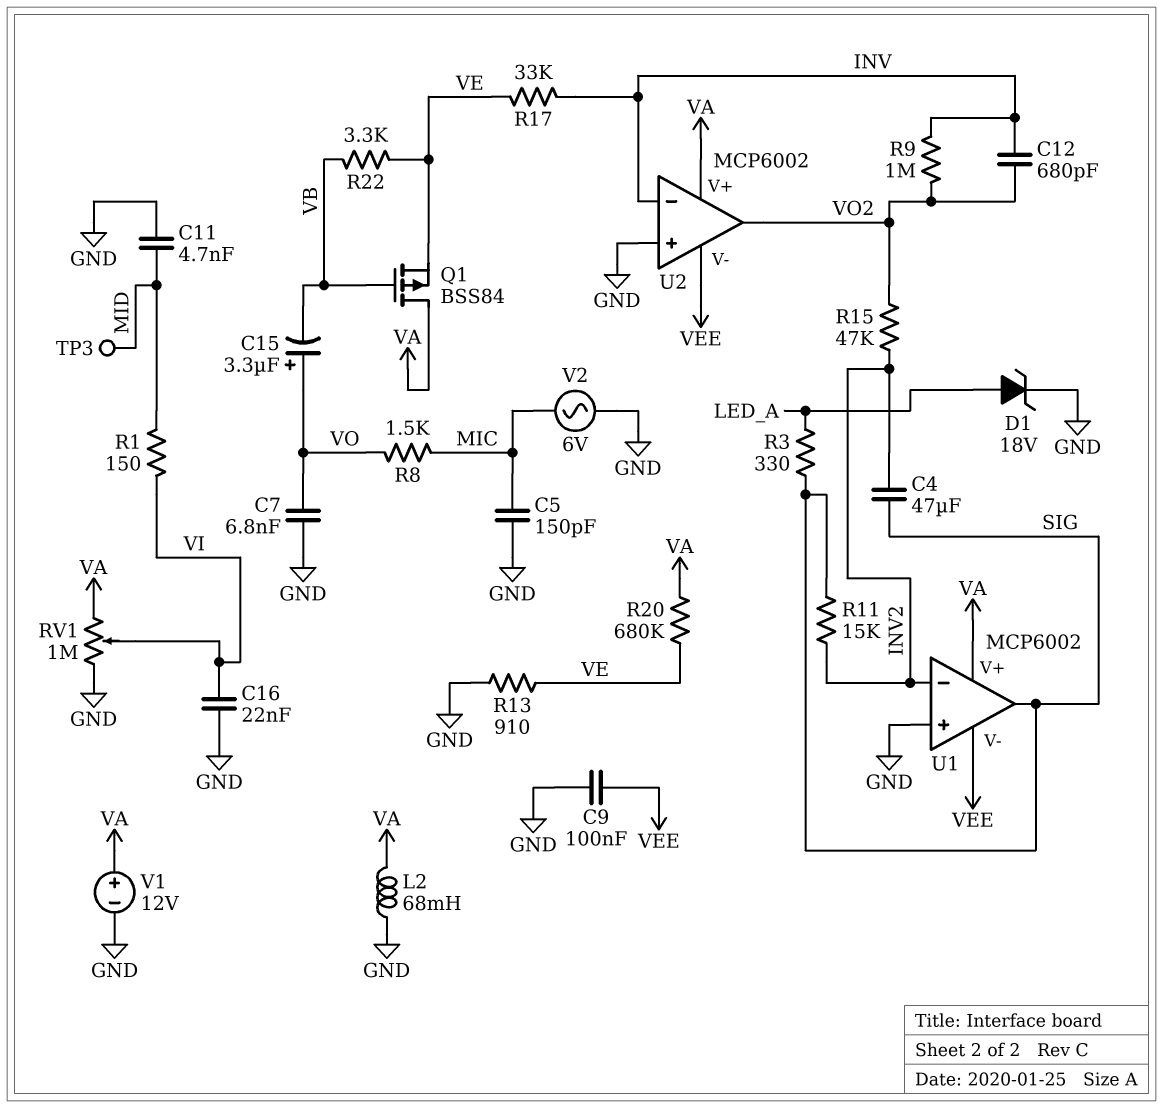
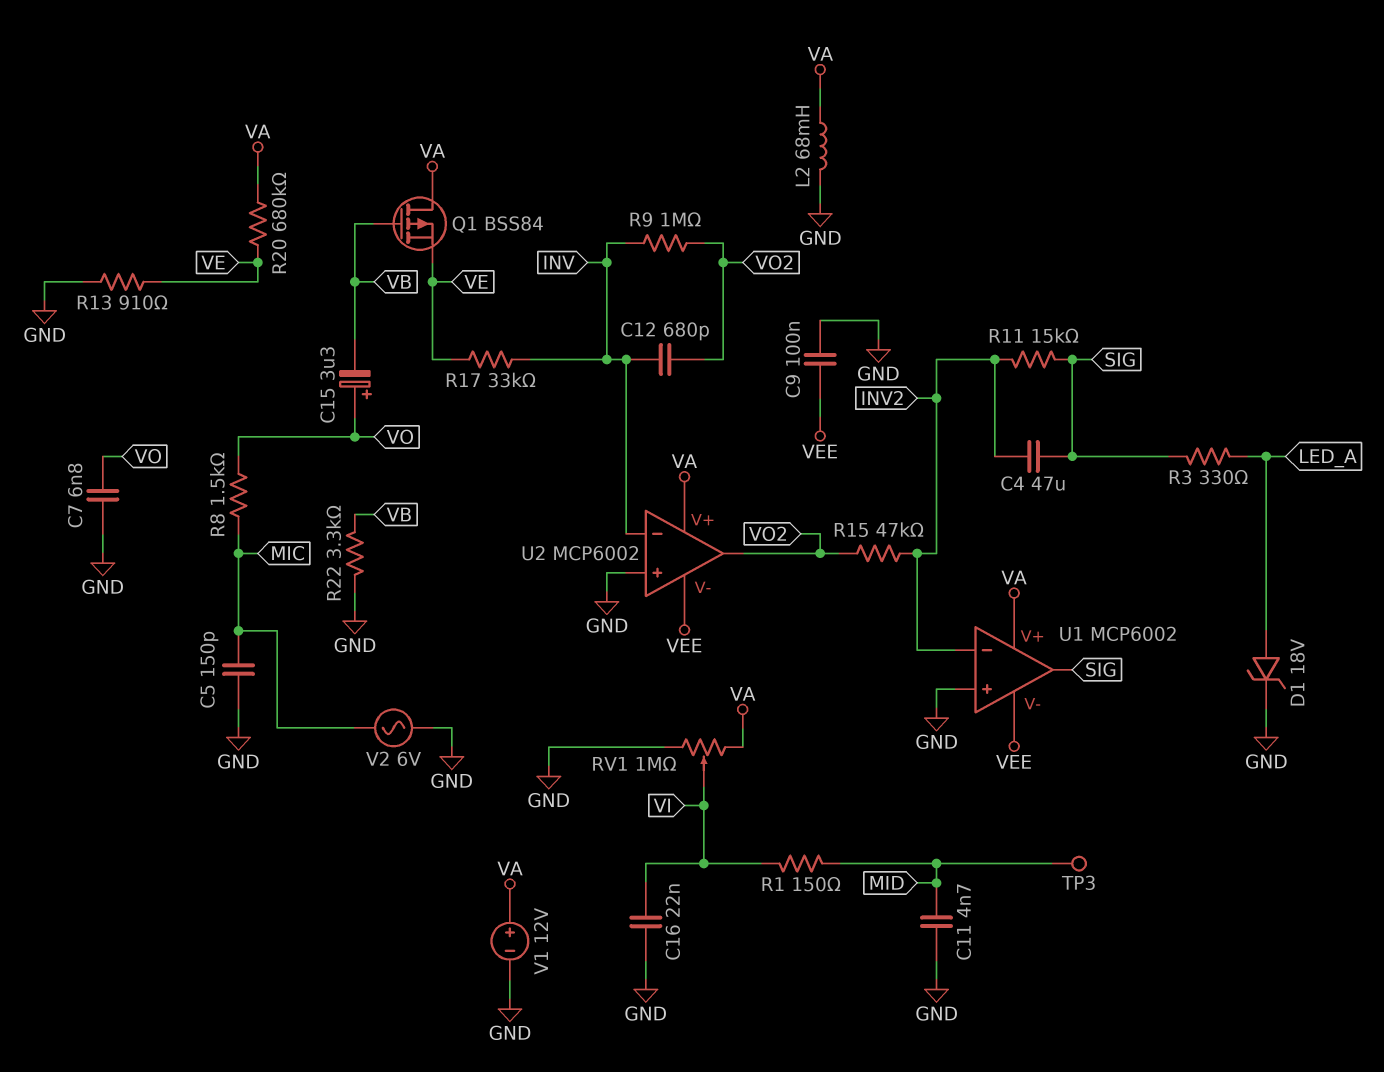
R22: 3.3k (VB, VE) -> 3.3k (GND, VB)

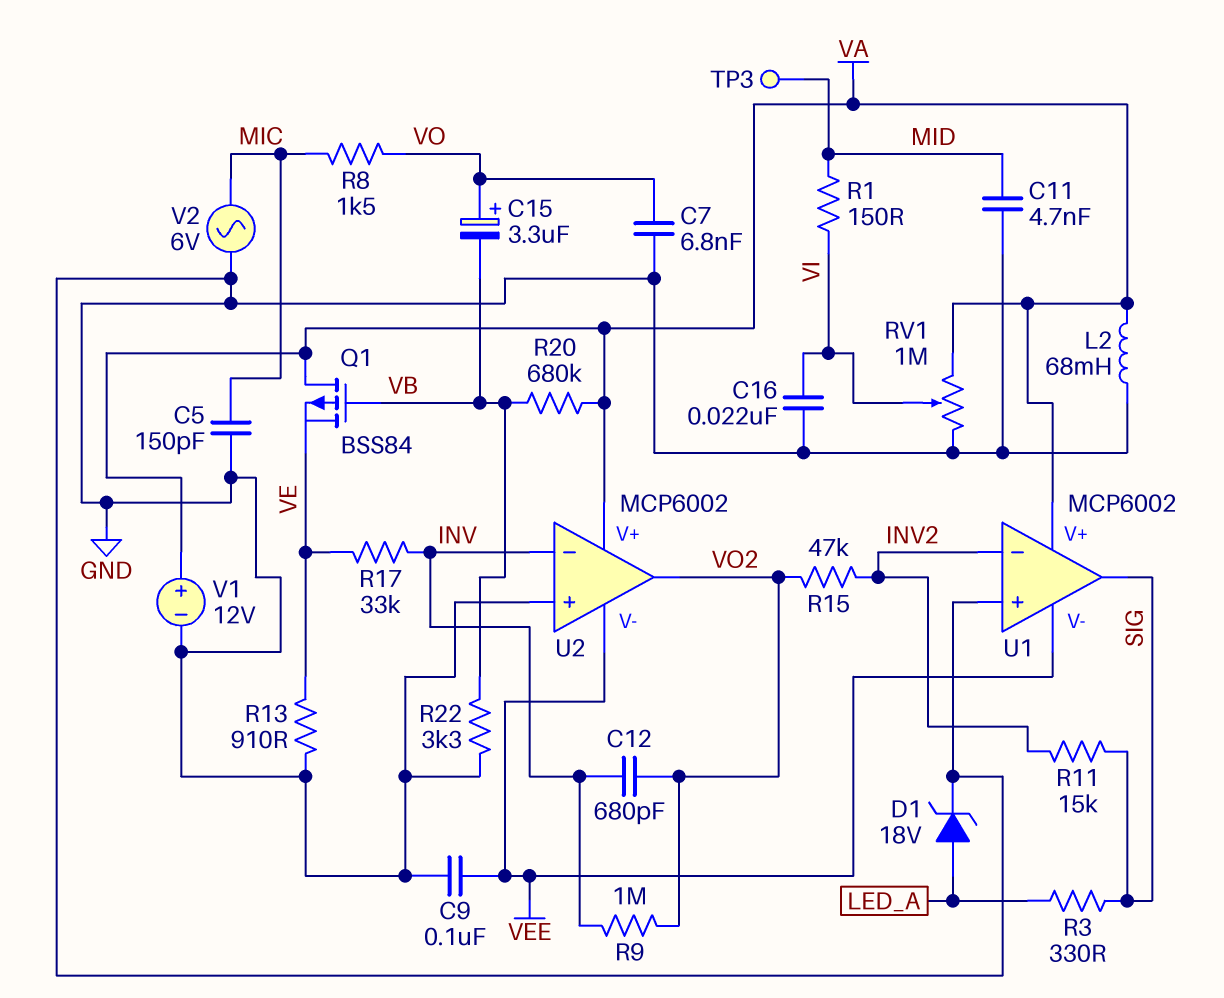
C4: 47uF (INV2, SIG) -> none
R20: 680k (VA, VE) -> 680k (VA, VB)

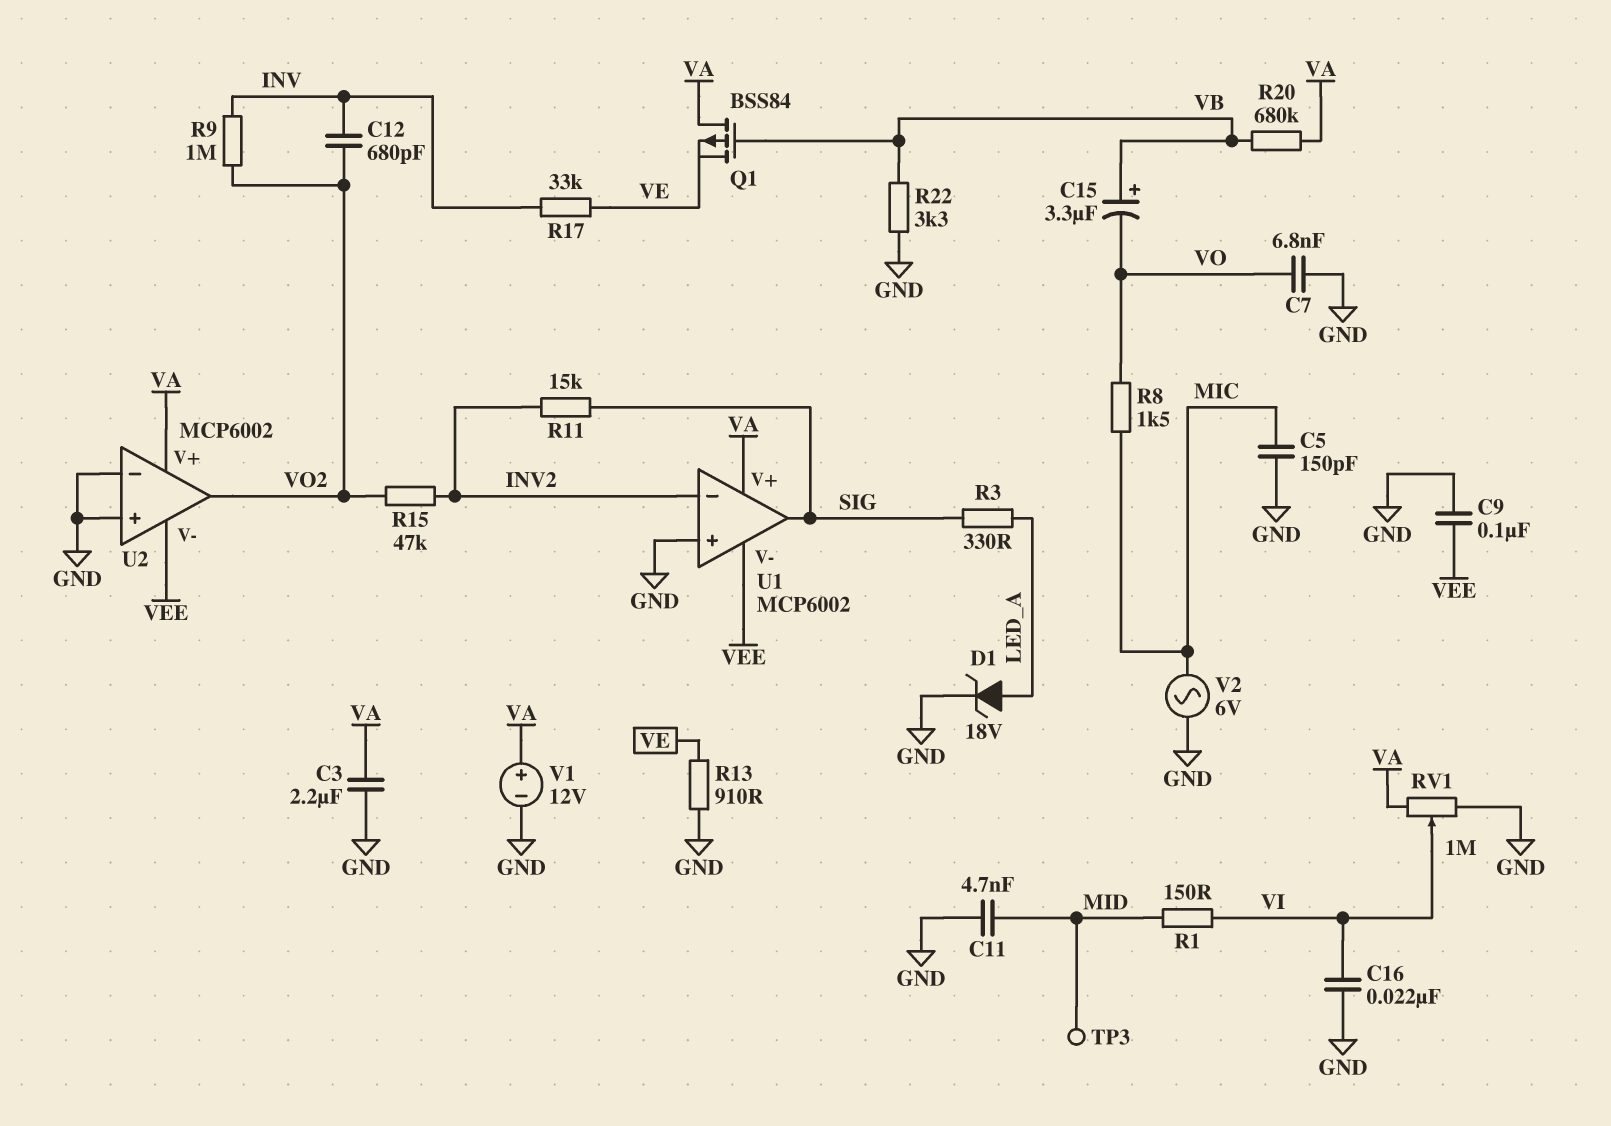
C3: none -> 2.2uF (GND, VA)
C15: 3.3uF (plus VO, minus VB) -> 3.3uF (plus VB, minus VO)
L2: 68mH (GND, VA) -> none
U2 pin in-: INV -> GND

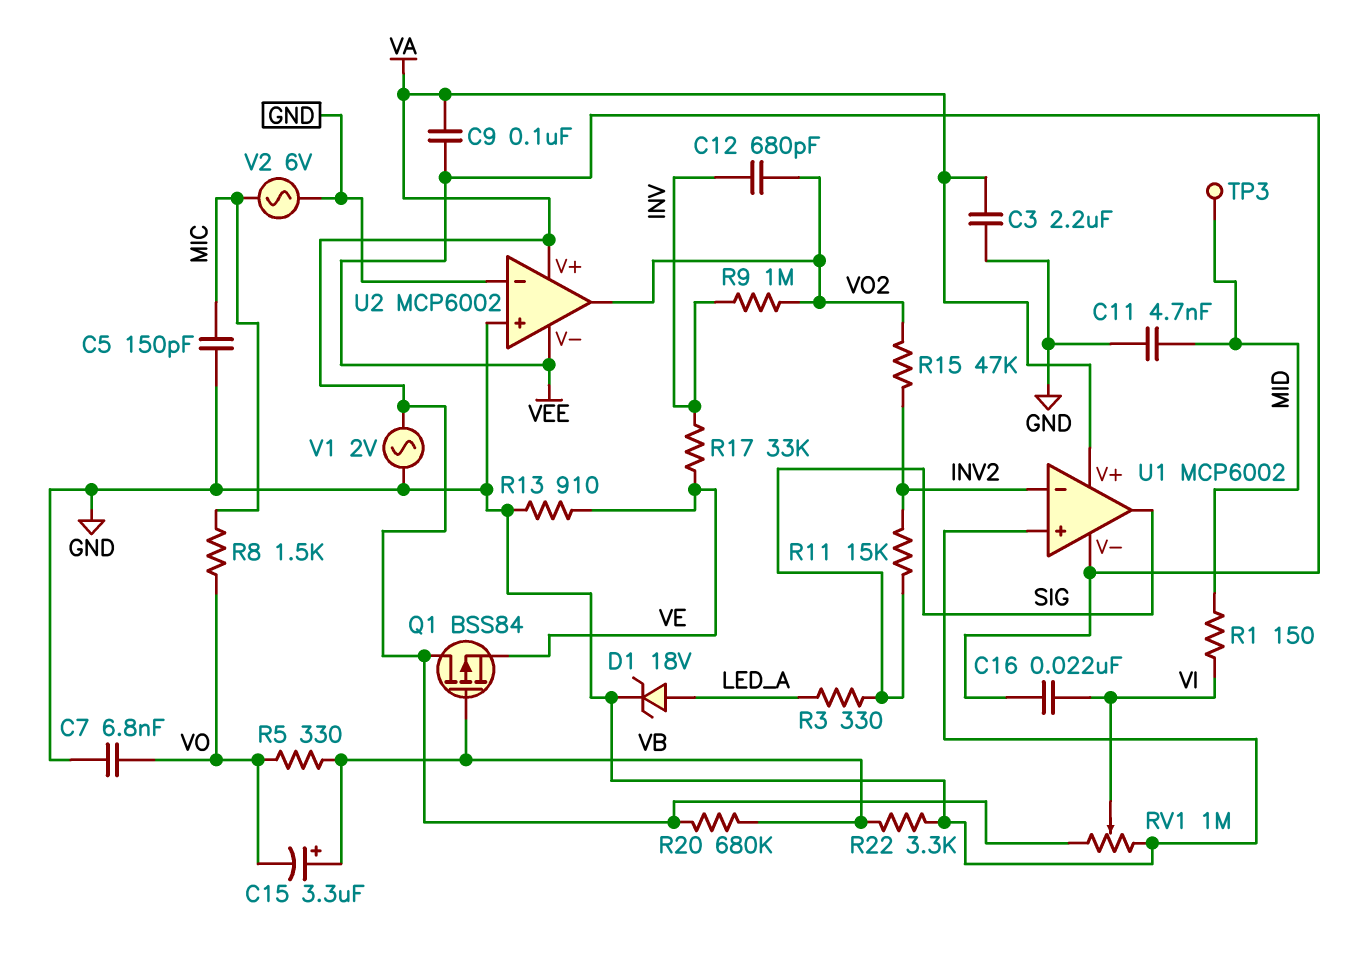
C9: 100nF (GND, VEE) -> 100nF (VA, VEE)
C16: 22nF (GND, VI) -> 22nF (VEE, VI)
R5: none -> 330 (VB, VO)
V1: 12V (plus VA, minus GND) -> AC 2V (GND, VA)

